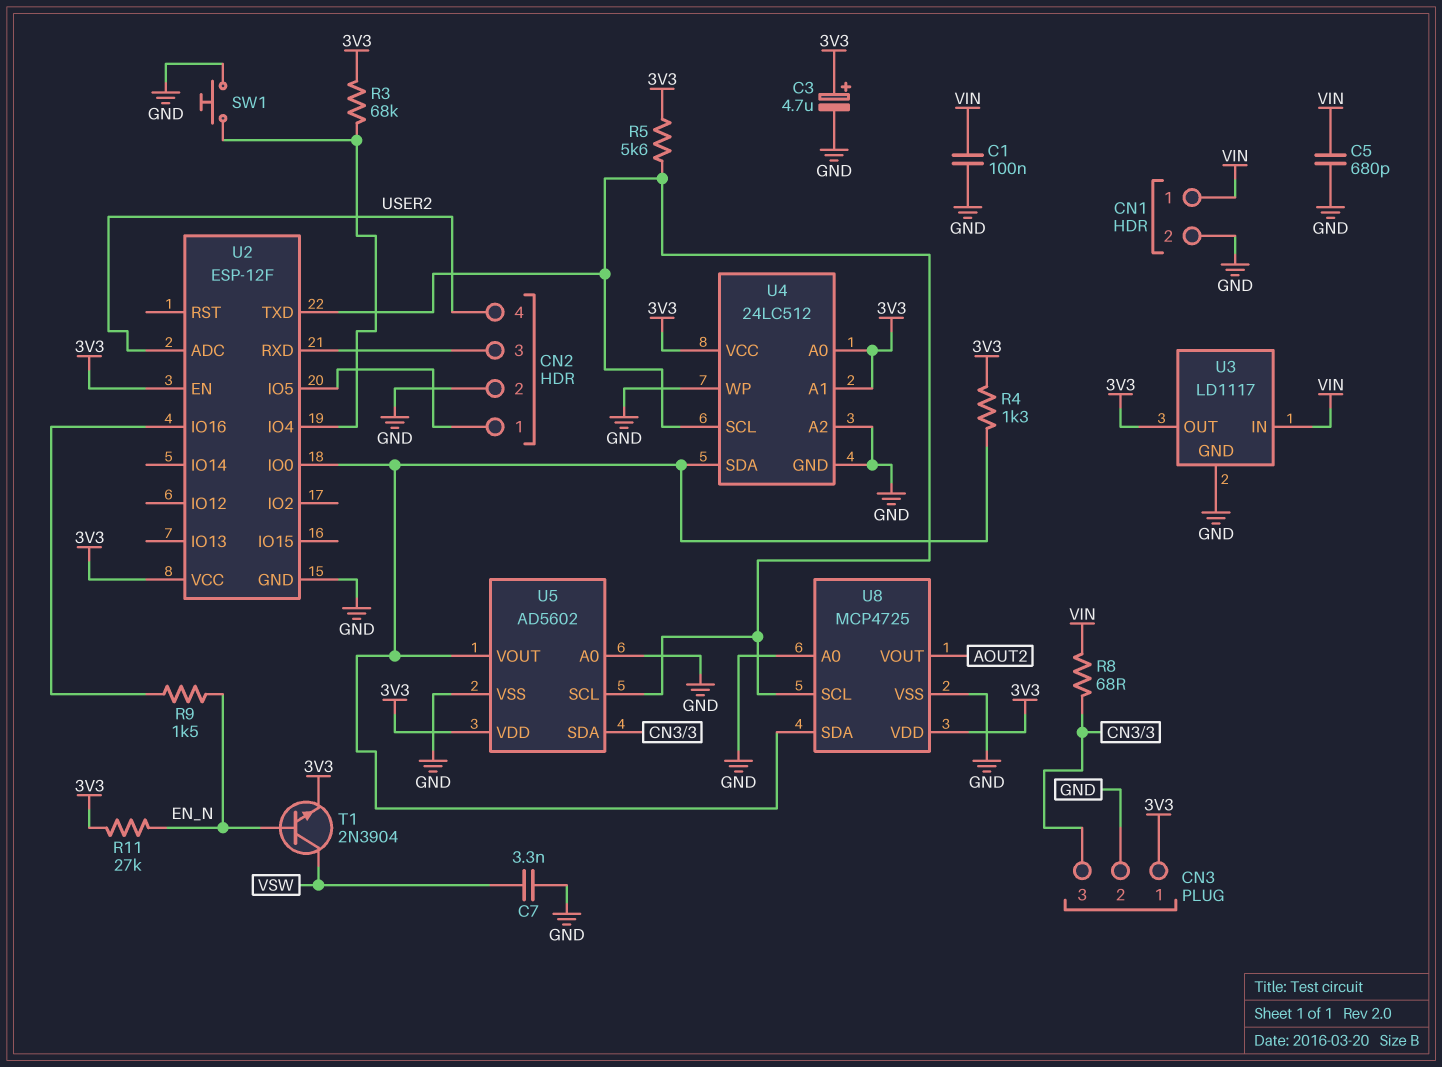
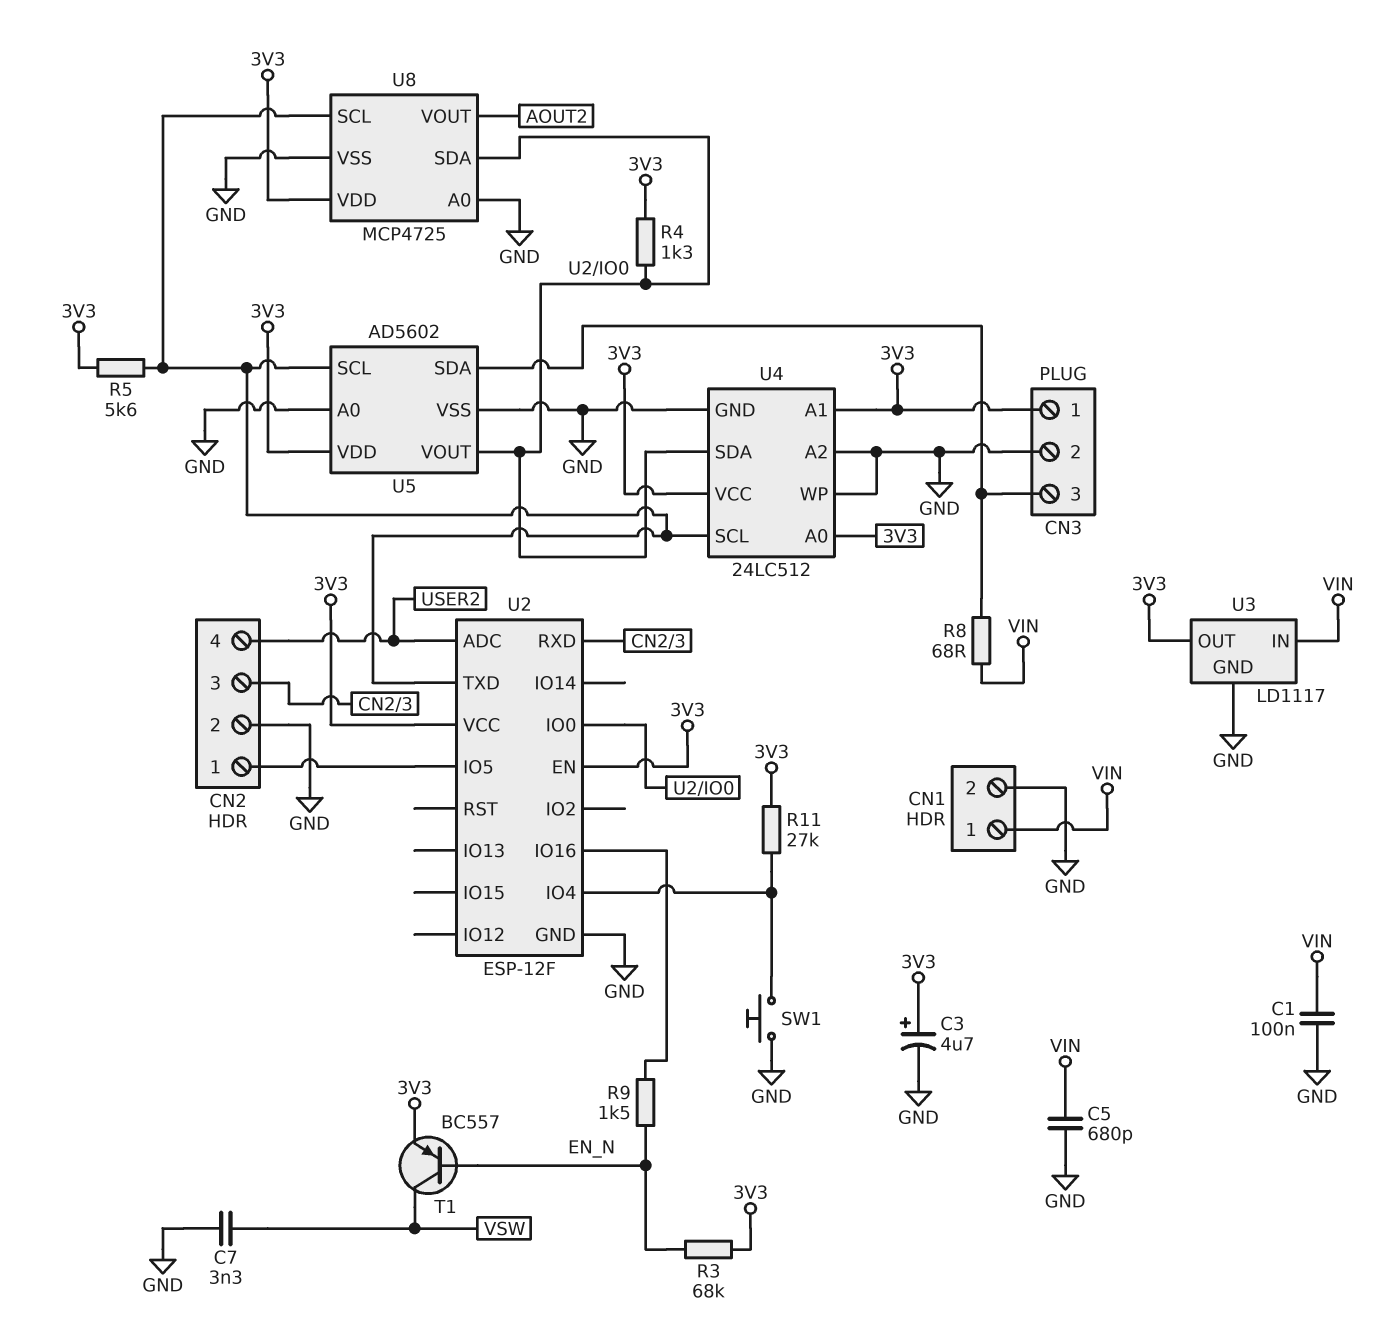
R3: 68k (3V3, U2/IO4) -> 68k (3V3, EN_N)
R11: 27k (3V3, EN_N) -> 27k (3V3, U2/IO4)
T1: NPN 2N3904 (B EN_N, C VSW, E 3V3) -> PNP BC557 (B EN_N, C VSW, E 3V3)

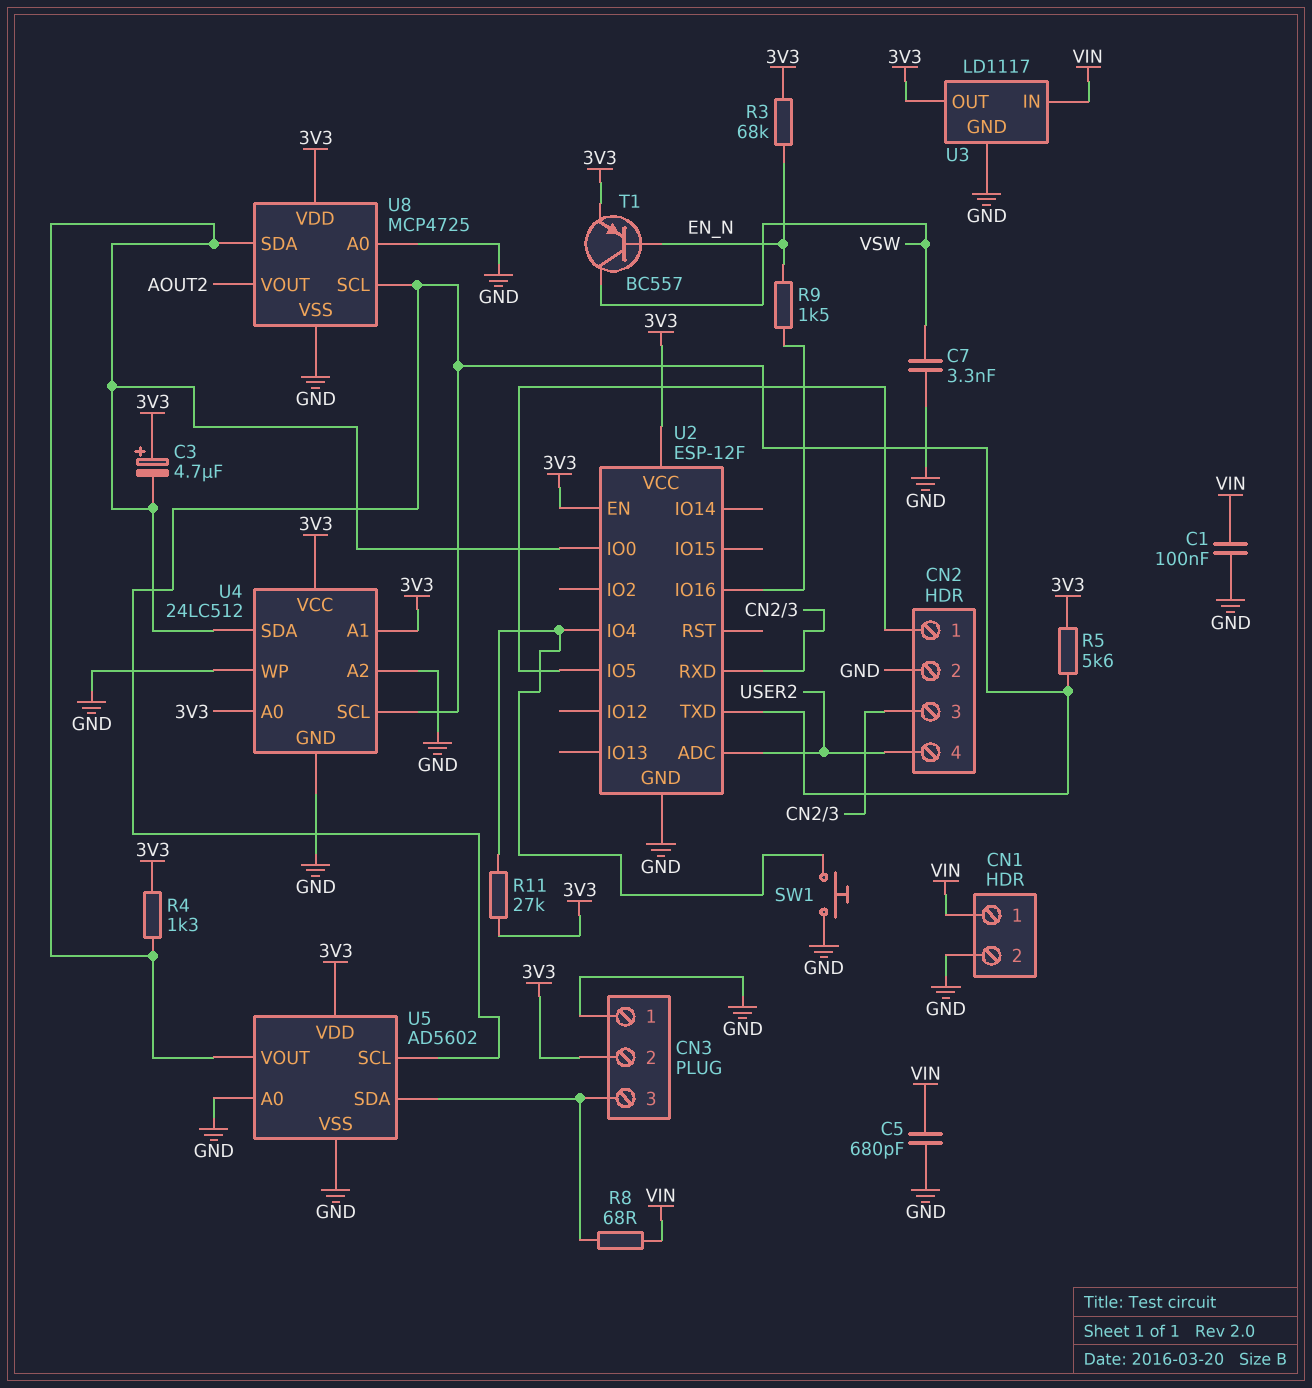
C3: 4.7uF (plus 3V3, minus GND) -> 4.7uF (plus 3V3, minus U2/IO0)
CN3 pin 1: 3V3 -> GND
CN3 pin 2: GND -> 3V3

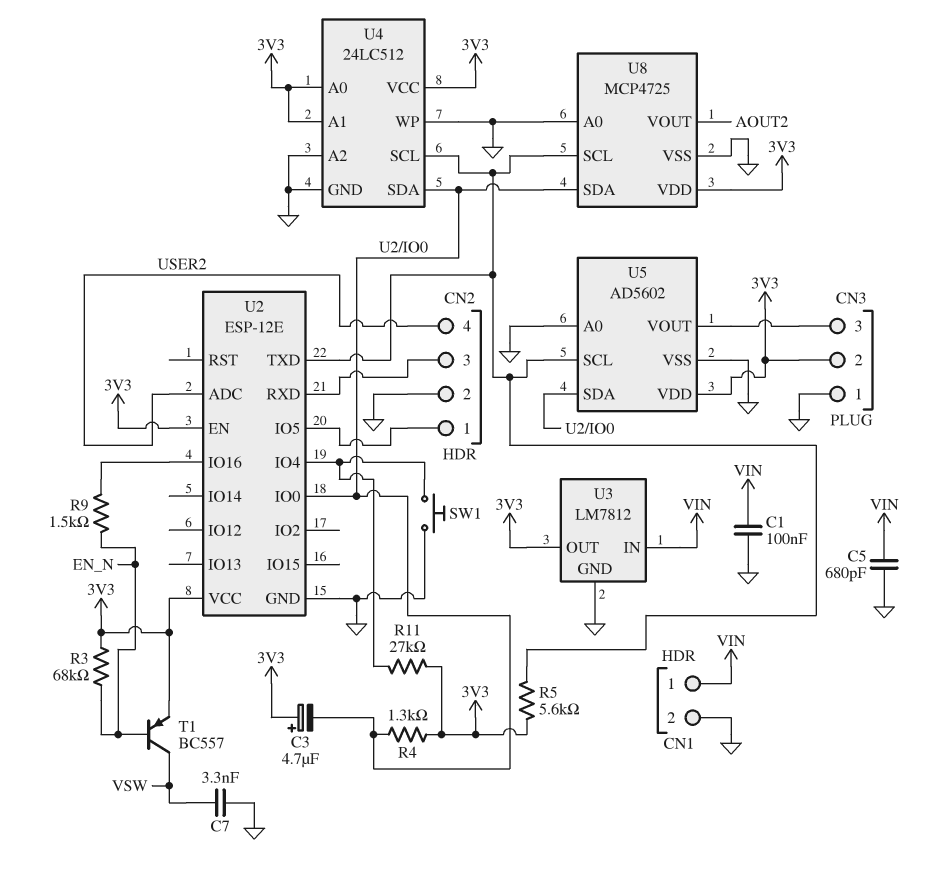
R8: 68 (CN3/3, VIN) -> none
U2: ESP-12F -> ESP-12E
U3: LD1117 -> LM7812
U5 pin SDA: CN3/3 -> U2/IO0
U5 pin VOUT: U2/IO0 -> CN3/3

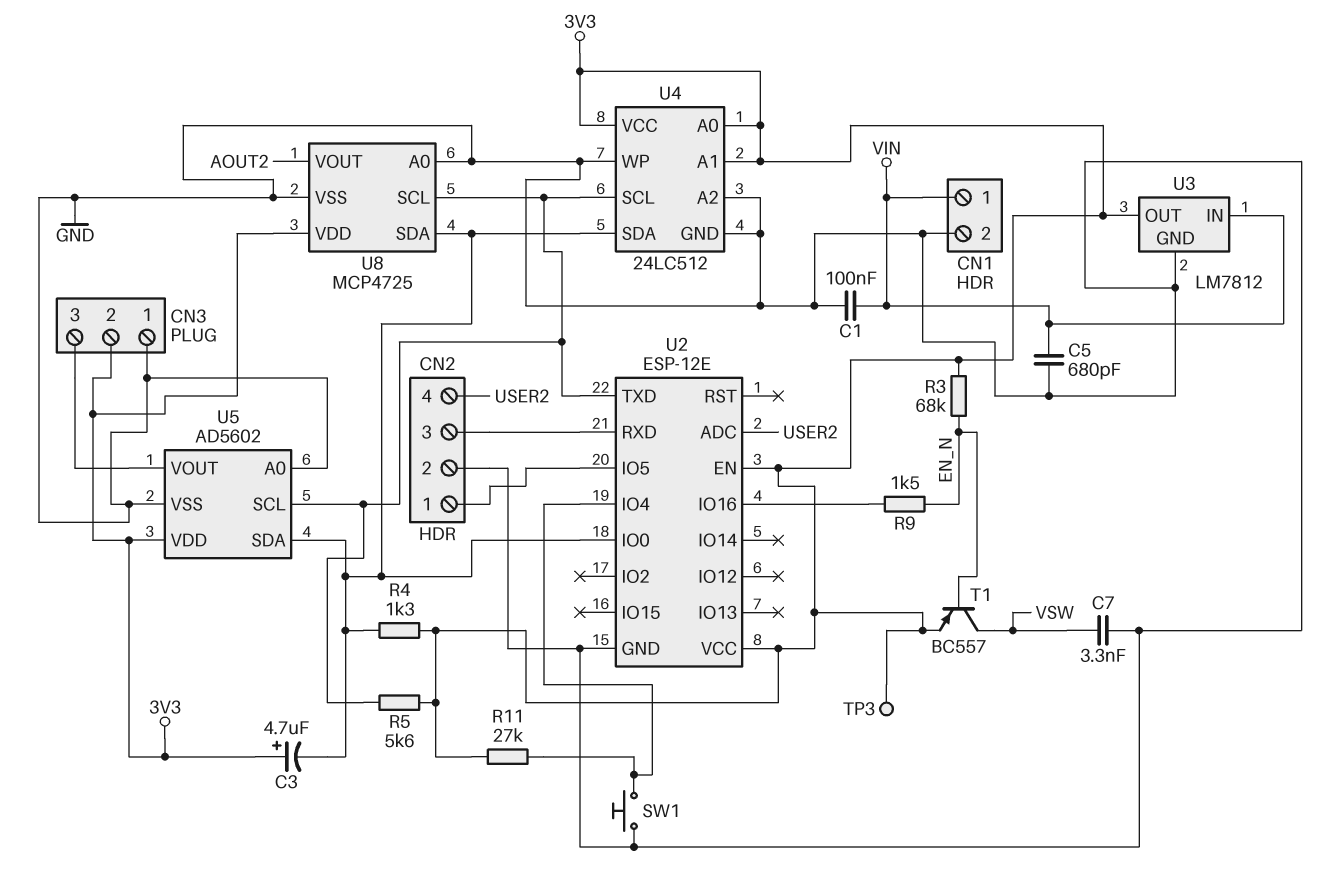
TP3: none -> test point (3V3)

